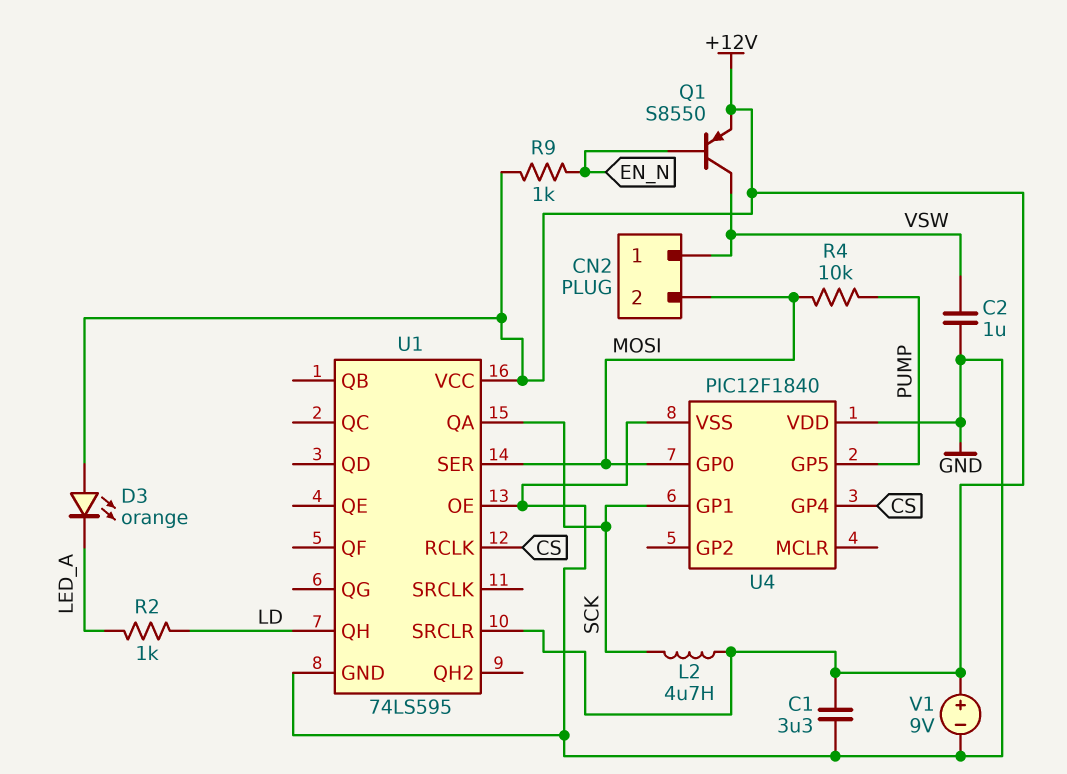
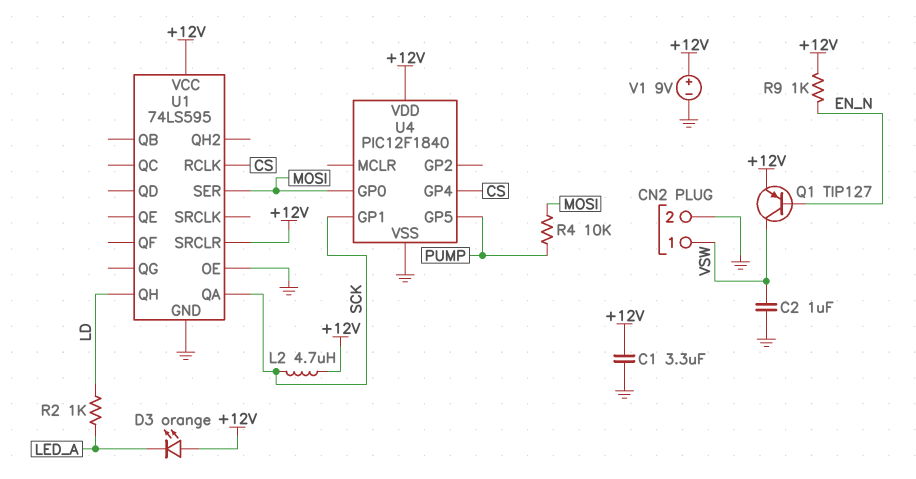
CN2 pin 2: MOSI -> GND
Q1: PNP S8550 (B EN_N, C VSW, E +12V) -> PNP TIP127 (B EN_N, C VSW, E +12V)
U4 pin VDD: GND -> +12V

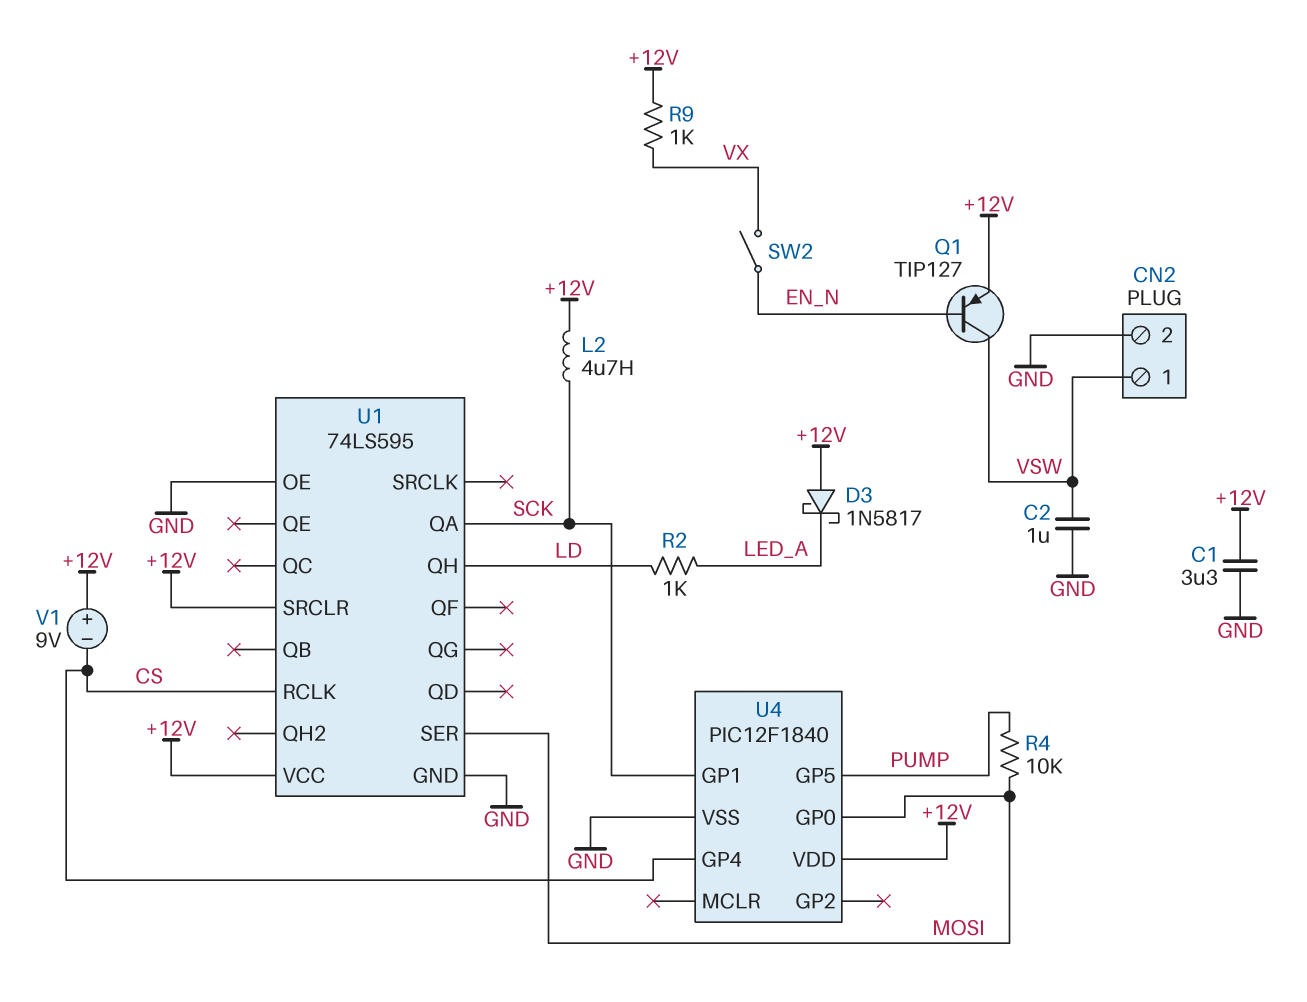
D3: LED orange (A +12V, K LED_A) -> schottky 1N5817 (A +12V, K LED_A)
R9: 1k (+12V, EN_N) -> 1k (+12V, VX)
SW2: none -> switch (EN_N, VX)
V1: 9V (plus +12V, minus GND) -> 9V (plus +12V, minus CS)

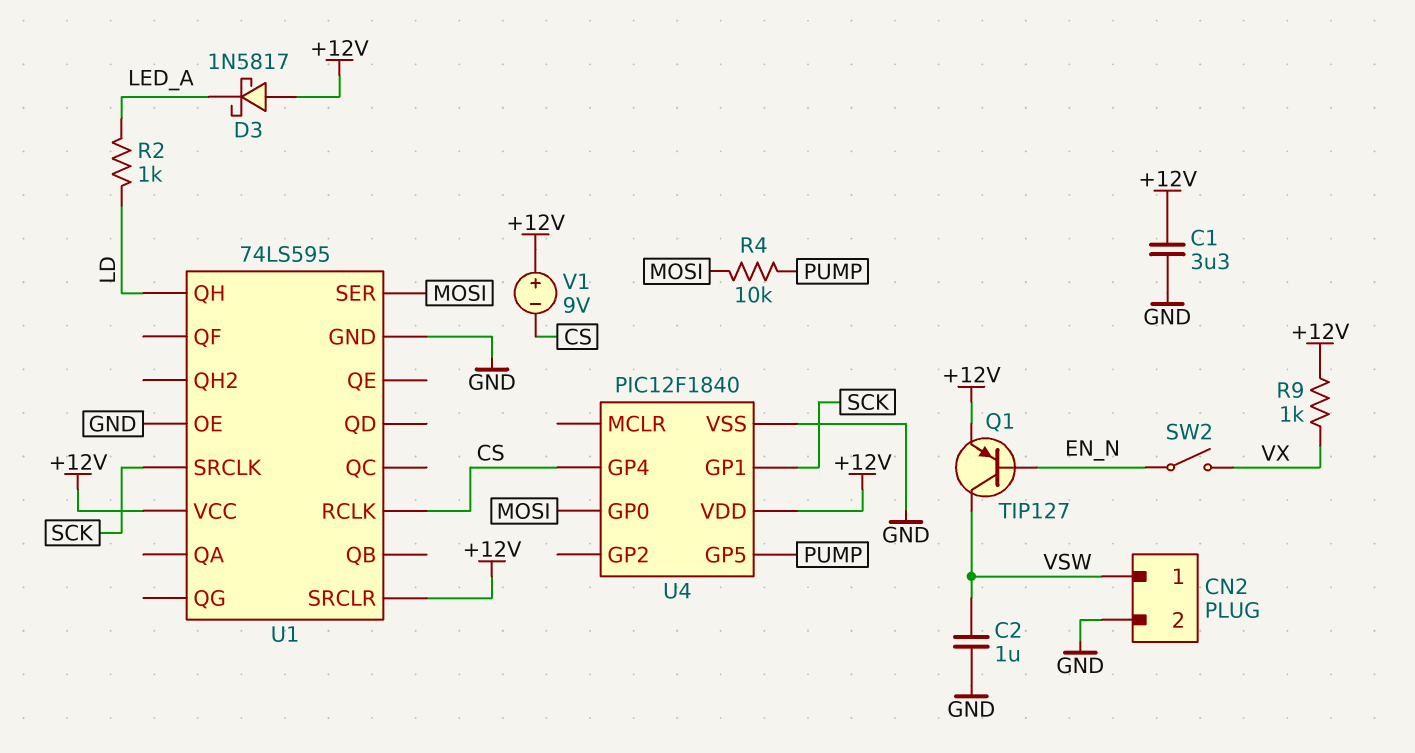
L2: 4.7uH (+12V, SCK) -> none
U1 pin QA: SCK -> none
U1 pin SRCLK: none -> SCK

